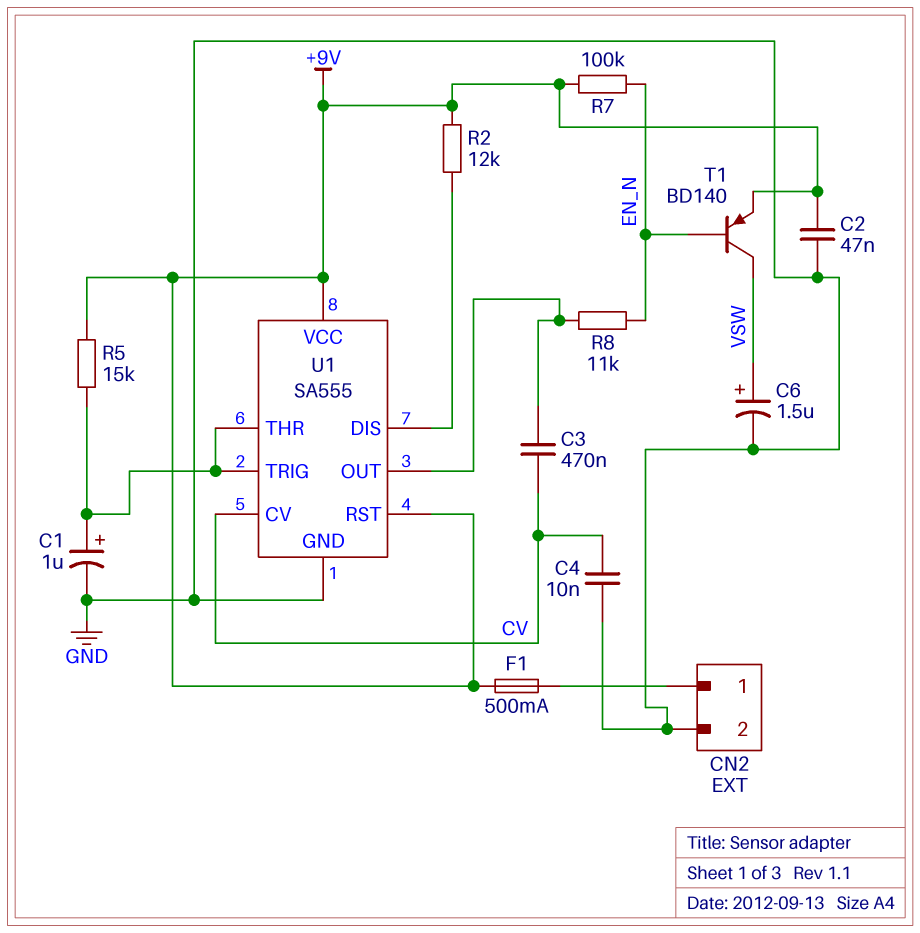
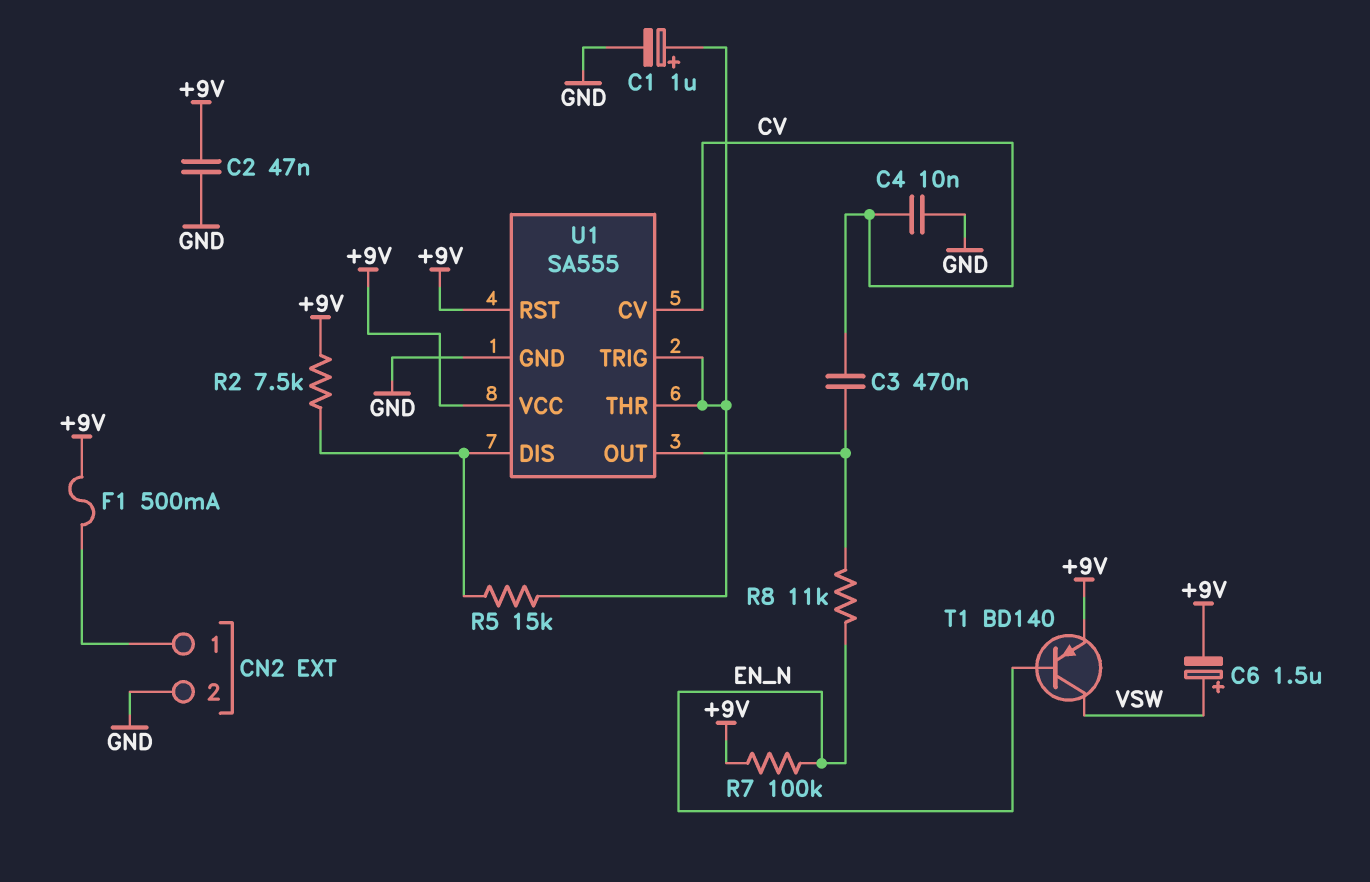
C6: 1.5uF (plus VSW, minus GND) -> 1.5uF (plus VSW, minus +9V)
R2: 12k (+9V, U1/DIS) -> 7.5k (+9V, U1/DIS)
R5: 15k (+9V, U1/THR) -> 15k (U1/DIS, U1/THR)

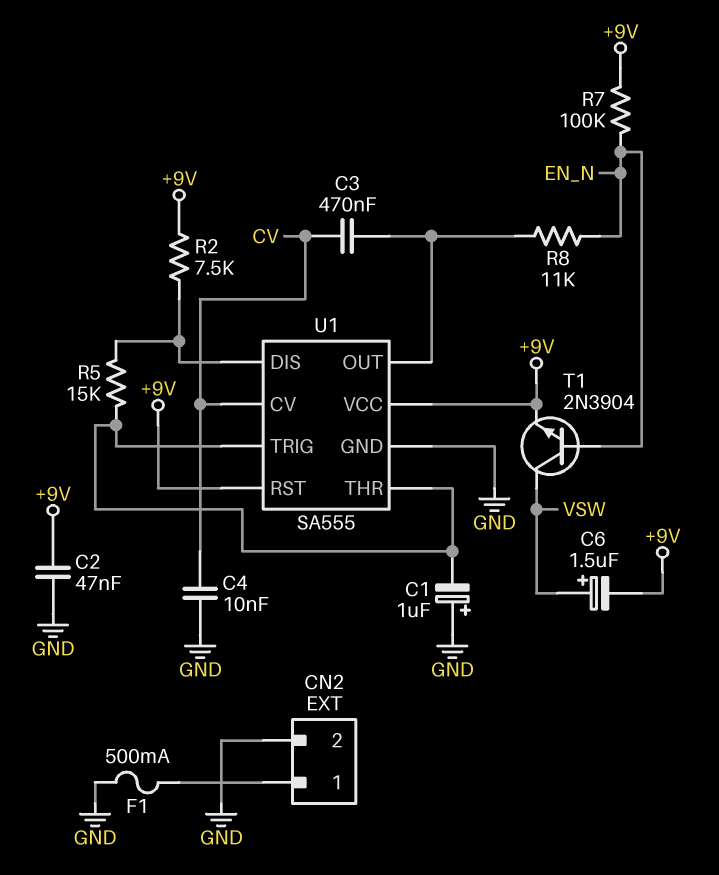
C1: 1uF (plus U1/THR, minus GND) -> 1uF (plus GND, minus U1/THR)
F1: 500mA (+9V, CN2/1) -> 500mA (CN2/1, GND)
T1: PNP BD140 (B EN_N, C VSW, E +9V) -> NPN 2N3904 (B EN_N, C VSW, E +9V)

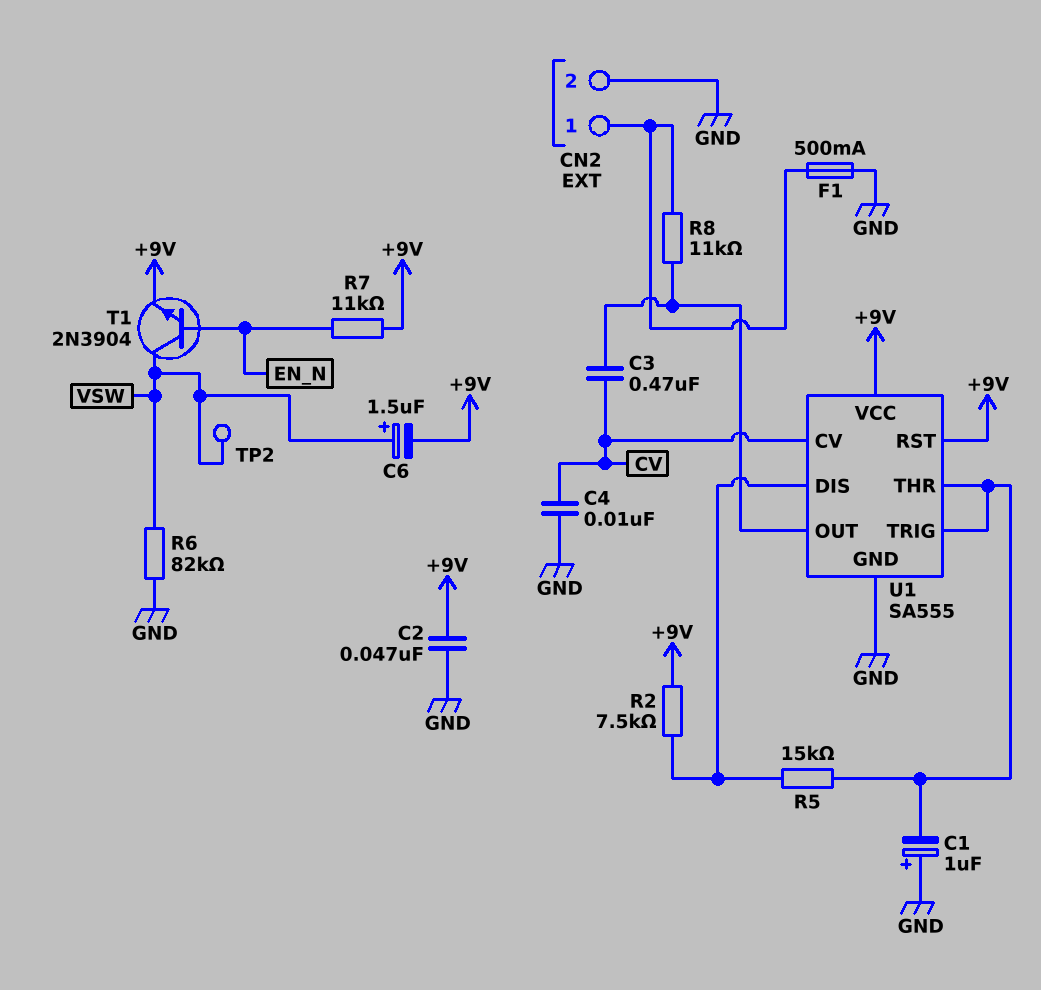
R6: none -> 82k (GND, VSW)
R7: 100k (+9V, EN_N) -> 11k (+9V, EN_N)
R8: 11k (EN_N, U1/OUT) -> 11k (CN2/1, U1/OUT)
TP2: none -> test point (VSW)

